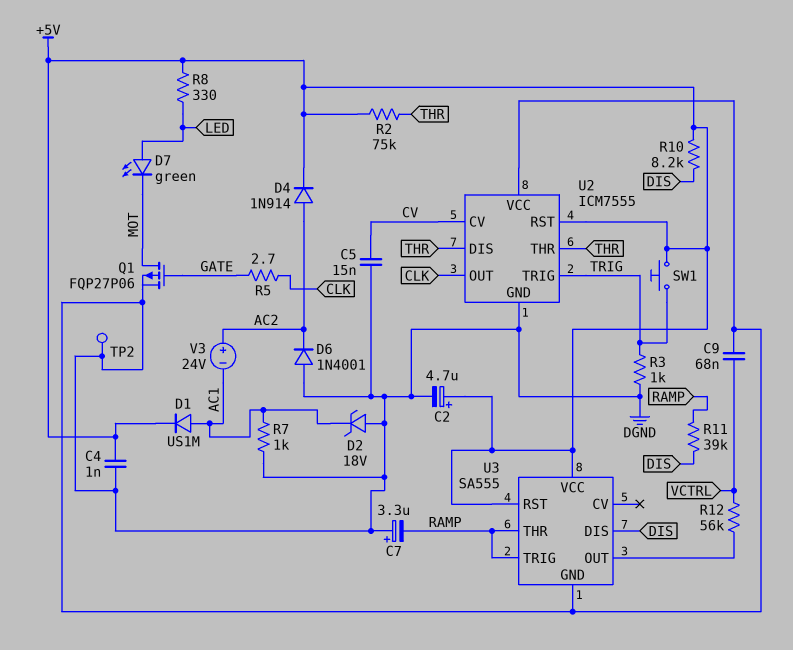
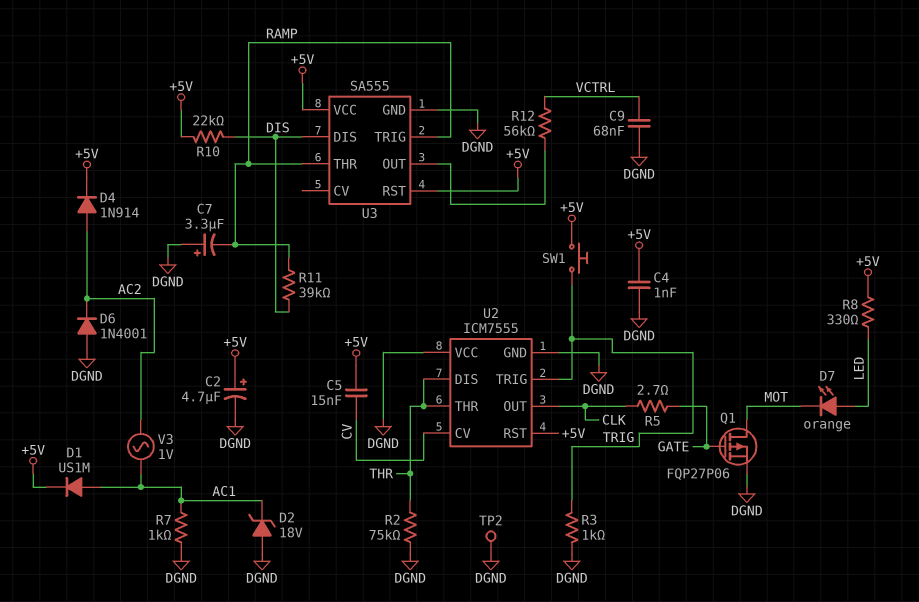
C5: 15nF (CV, DGND) -> 15nF (+5V, CV)
D7: LED green (A LED, K MOT) -> LED orange (A LED, K MOT)
R2: 75k (+5V, THR) -> 75k (DGND, THR)
R10: 8.2k (+5V, DIS) -> 22k (+5V, DIS)
V3: 24V (plus AC2, minus AC1) -> AC 1V (AC1, AC2)

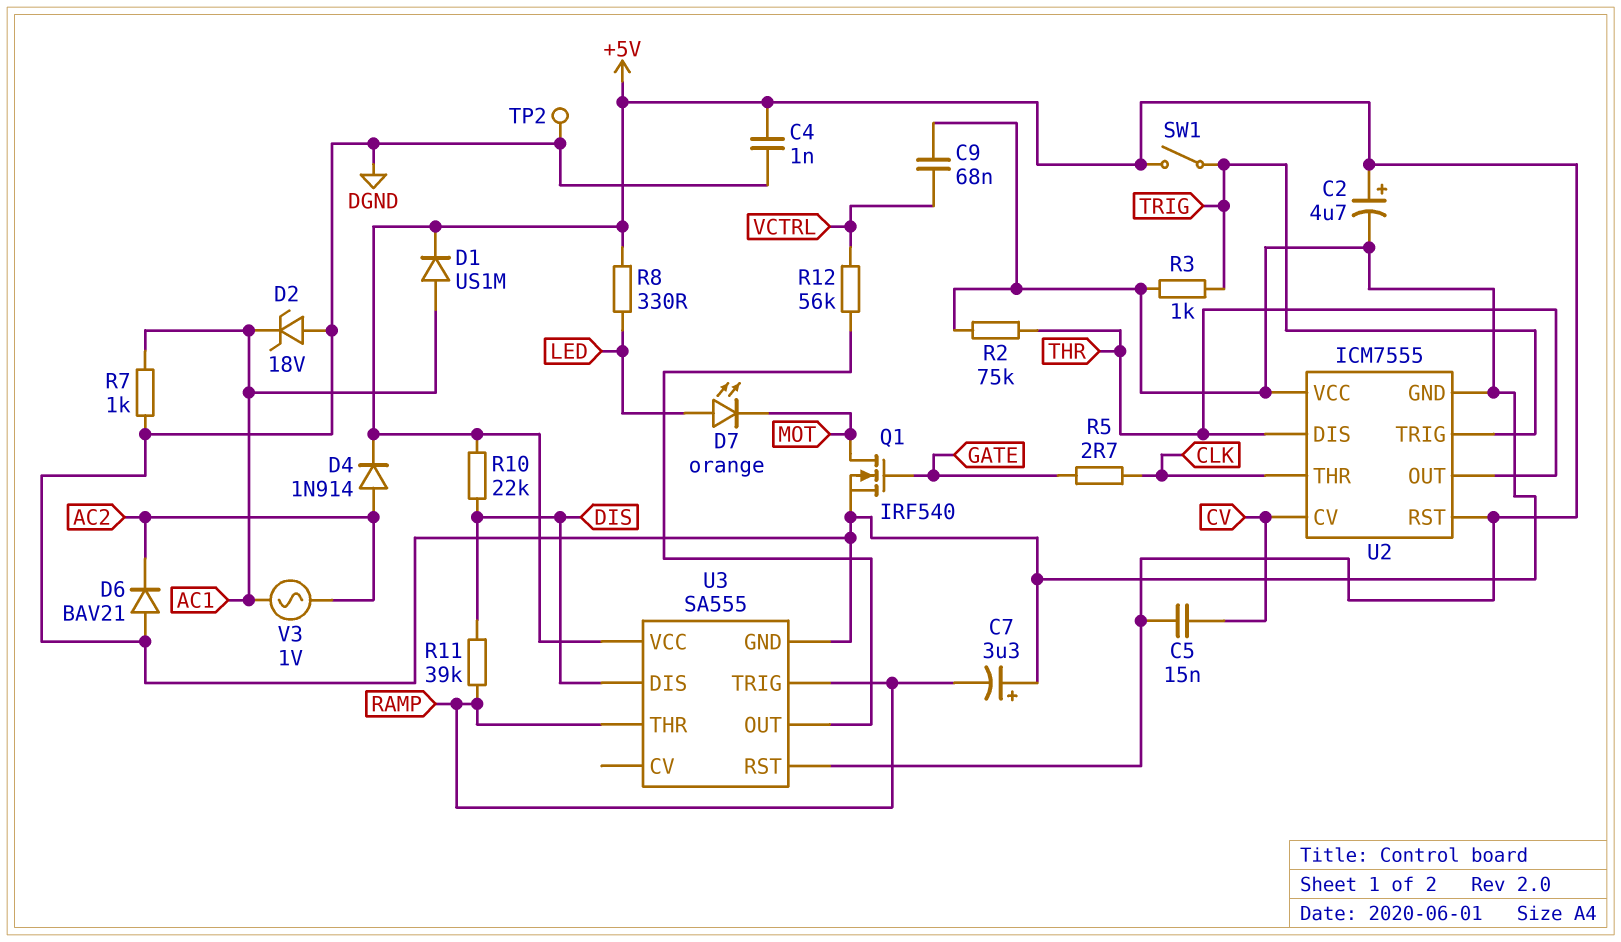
D6: diode 1N4001 (A DGND, K AC2) -> diode BAV21 (A DGND, K AC2)
Q1: PMOS FQP27P06 (G GATE, D MOT, S DGND) -> NMOS IRF540 (G GATE, D MOT, S DGND)
SW1: button (+5V, TRIG) -> switch (+5V, TRIG)
U2 pin OUT: CLK -> THR
U2 pin THR: THR -> CLK

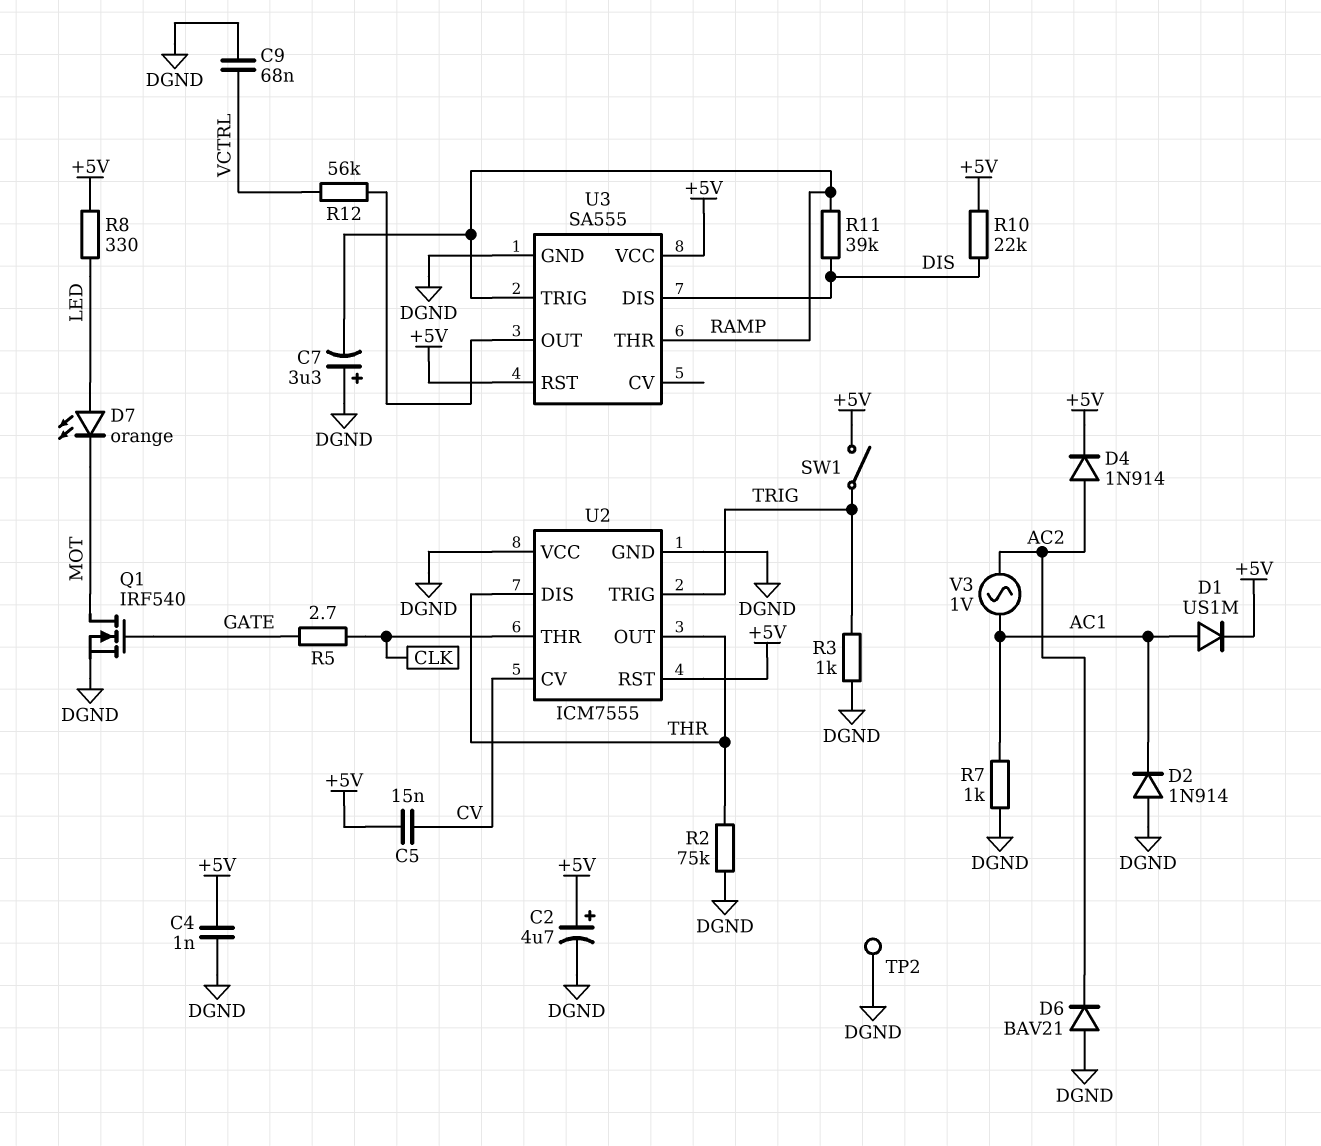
D2: zener 18V (A DGND, K AC1) -> diode 1N914 (A DGND, K AC1)

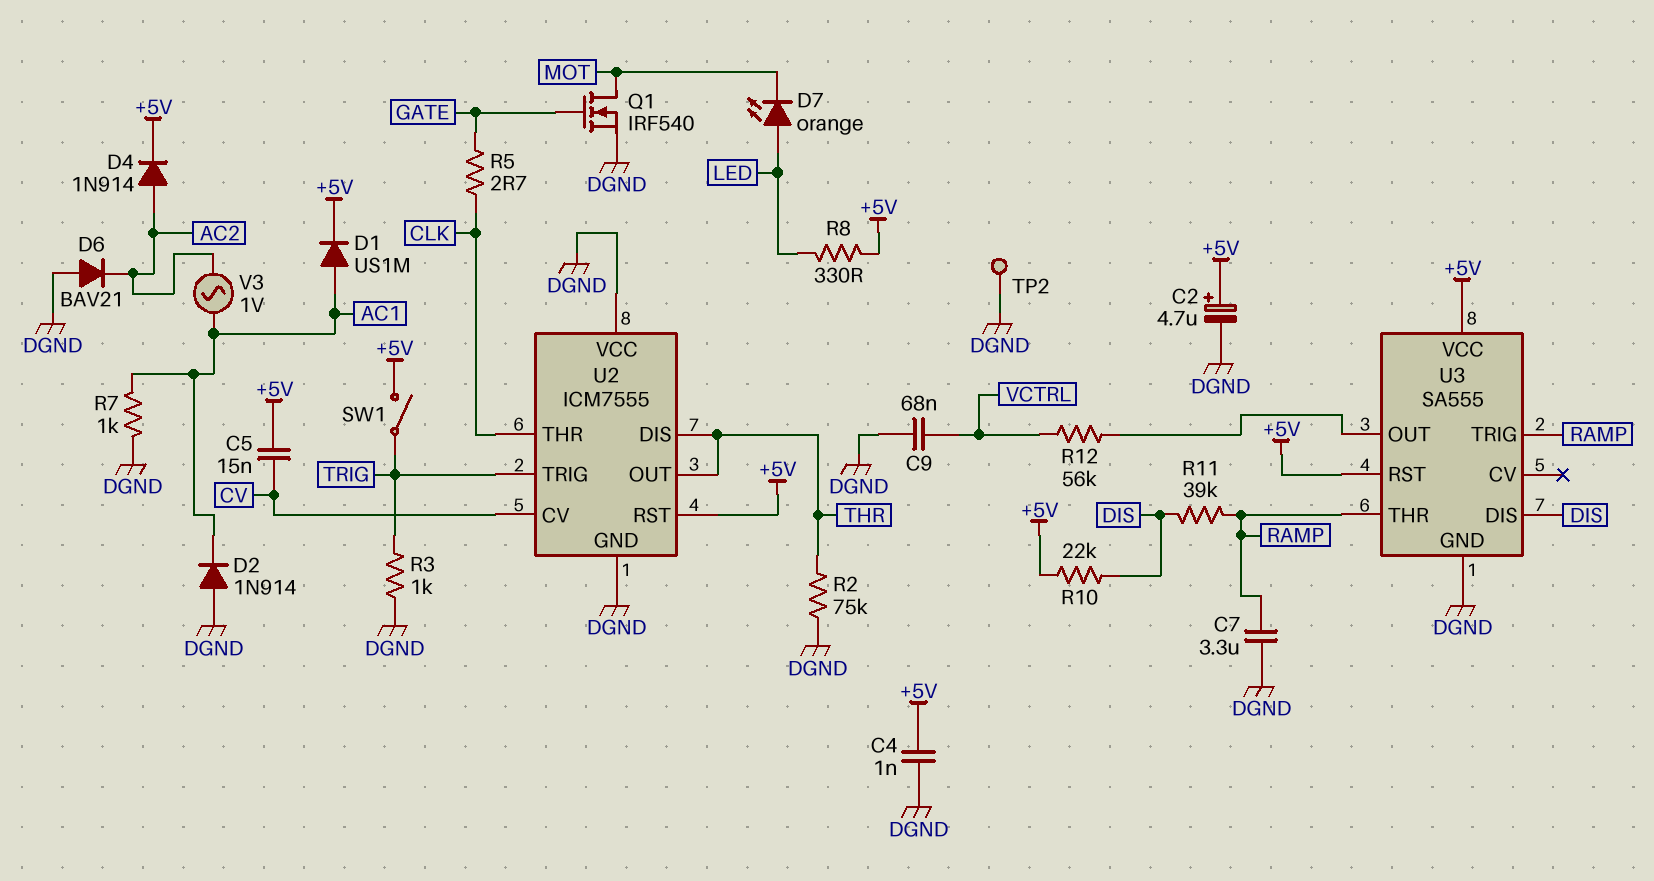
C7: 3.3uF (plus DGND, minus RAMP) -> 3.3uF (DGND, RAMP)

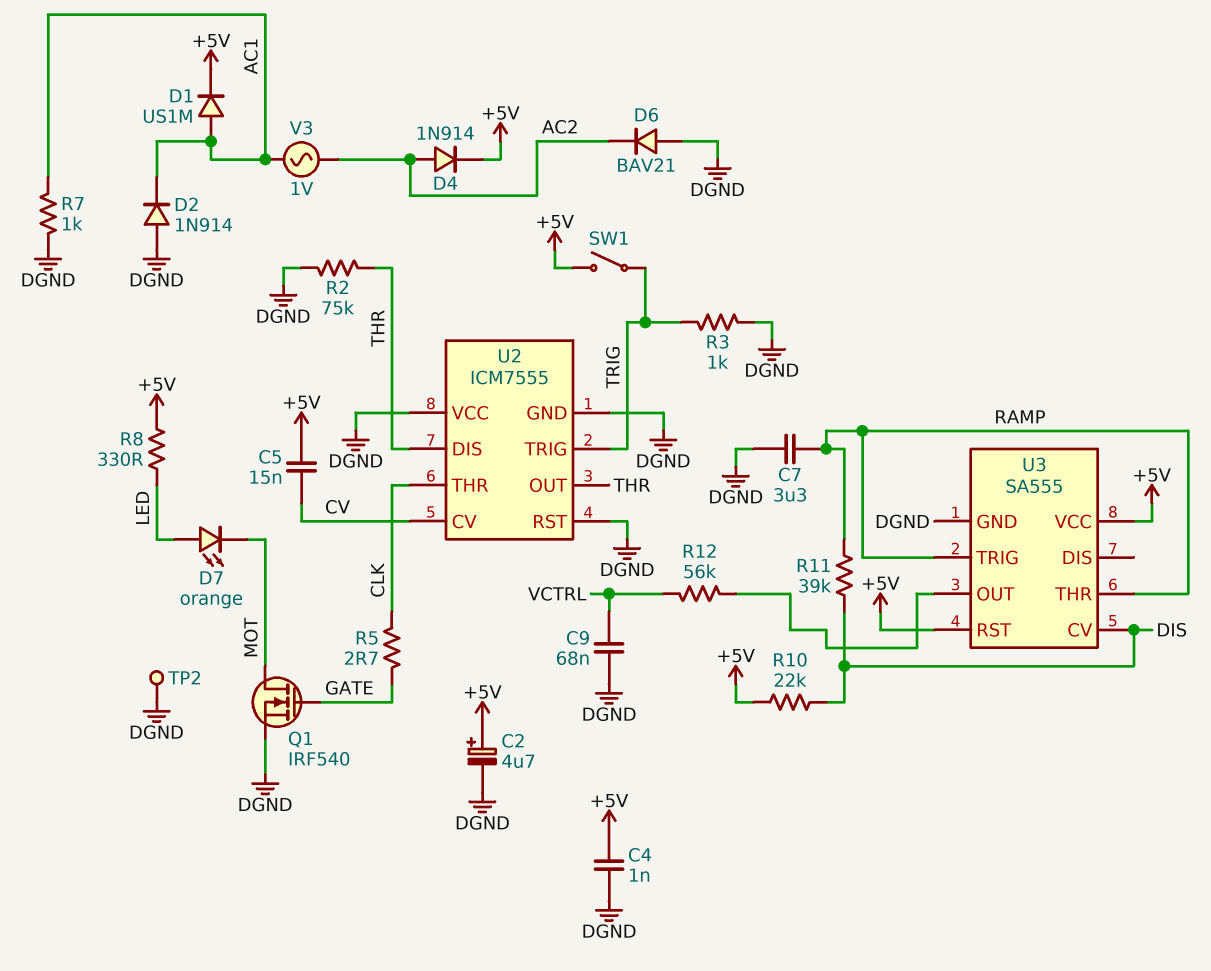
U2 pin RST: +5V -> DGND
U3 pin CV: none -> DIS
U3 pin DIS: DIS -> none

